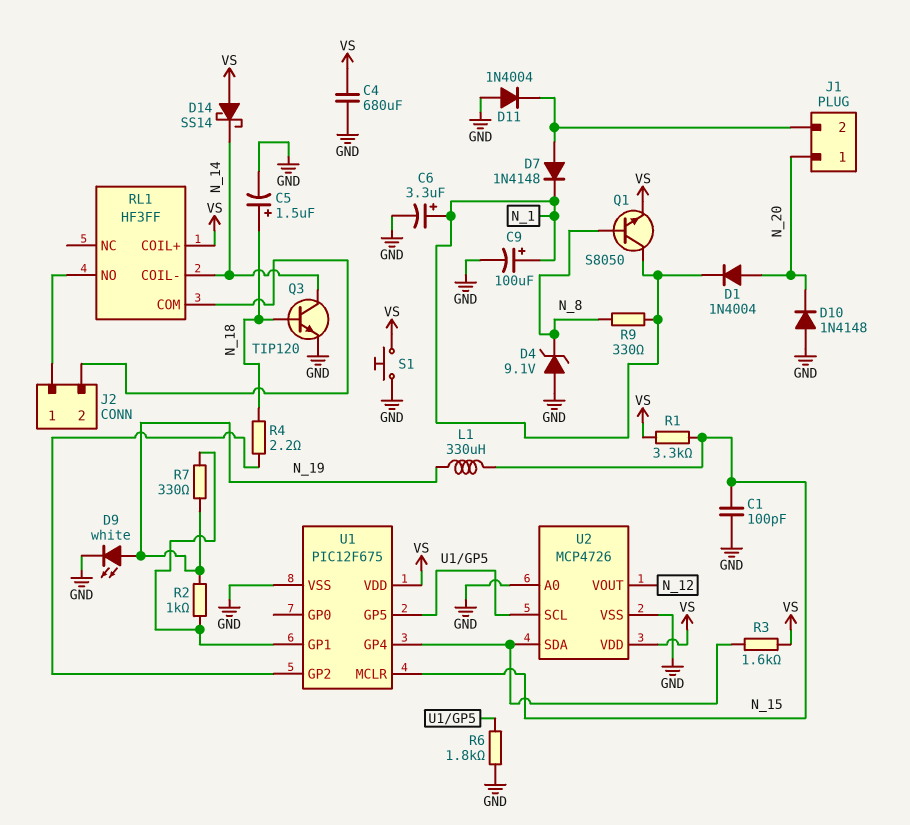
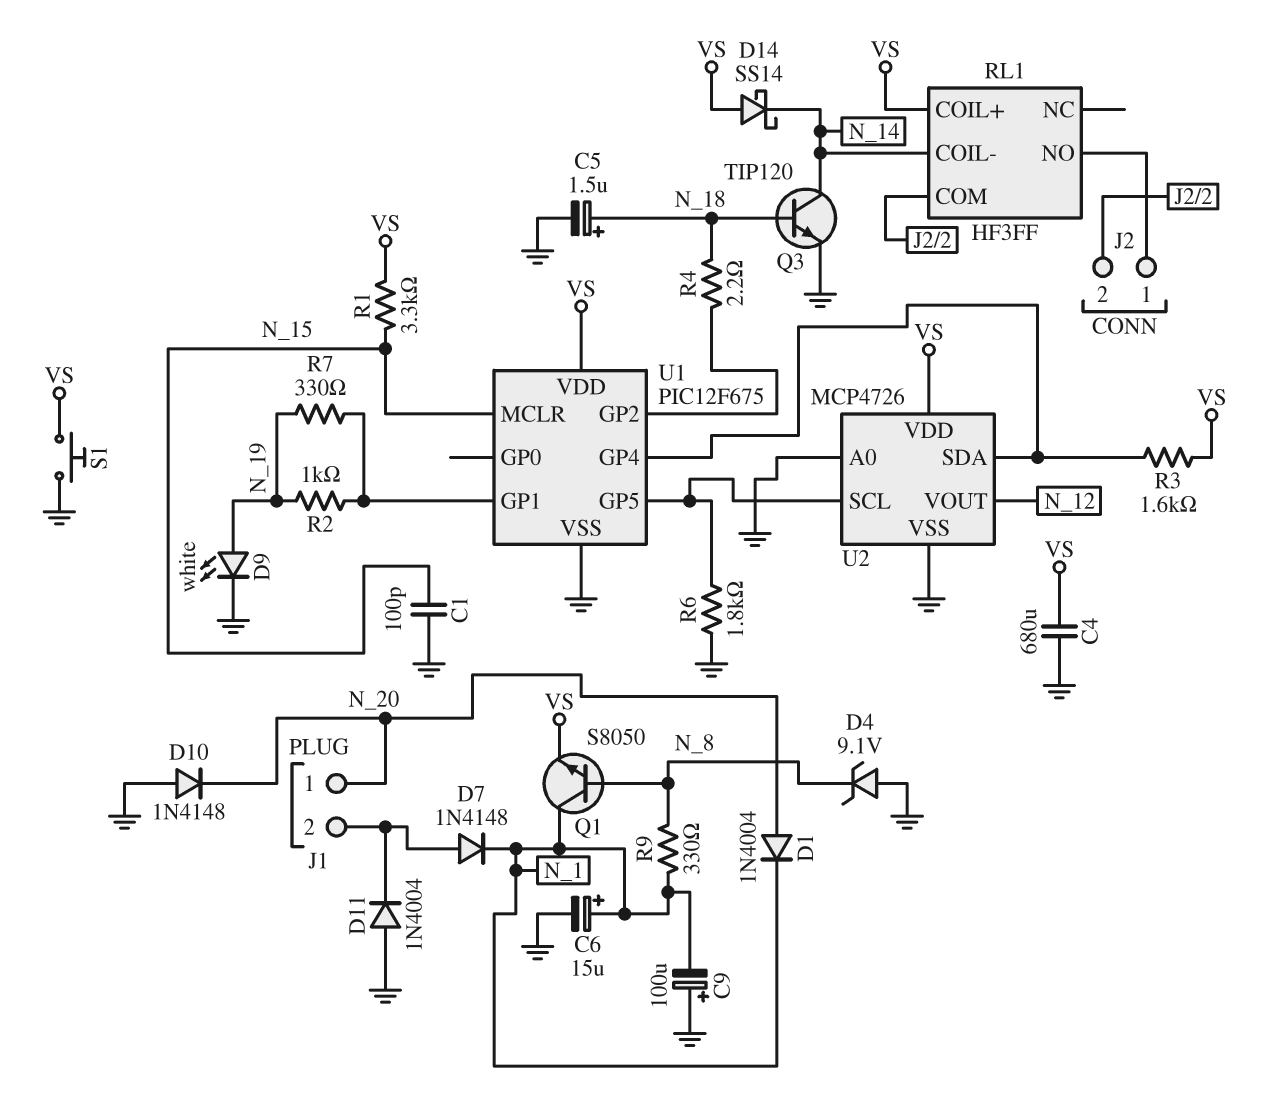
C6: 3.3uF (plus N_1, minus GND) -> 15uF (plus N_1, minus GND)
C9: 100uF (plus N_1, minus GND) -> 100uF (plus GND, minus N_1)
L1: 330uH (N_15, N_19) -> none

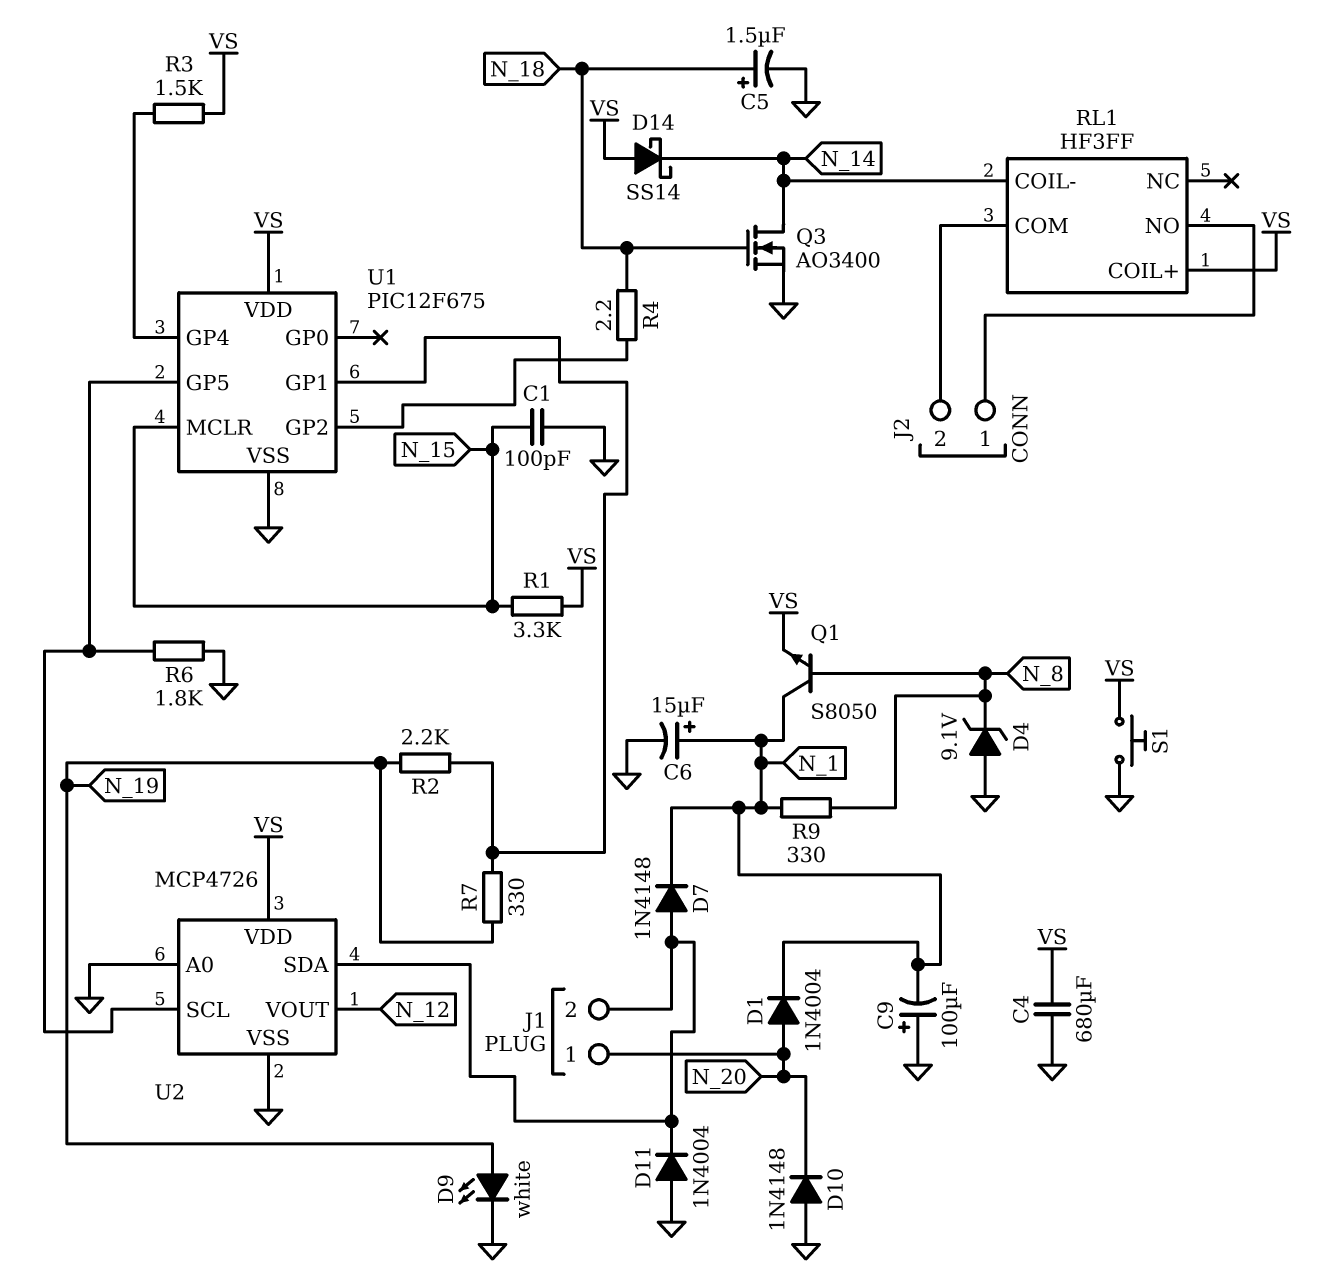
Q3: NPN TIP120 (B N_18, C N_14, E GND) -> NMOS AO3400 (G N_18, D N_14, S GND)
R2: 1k (N_19, U1/GP1) -> 2.2k (N_19, U1/GP1)
R3: 1.6k (U1/GP4, VS) -> 1.5k (U1/GP4, VS)
U2 pin SDA: U1/GP4 -> J1/2

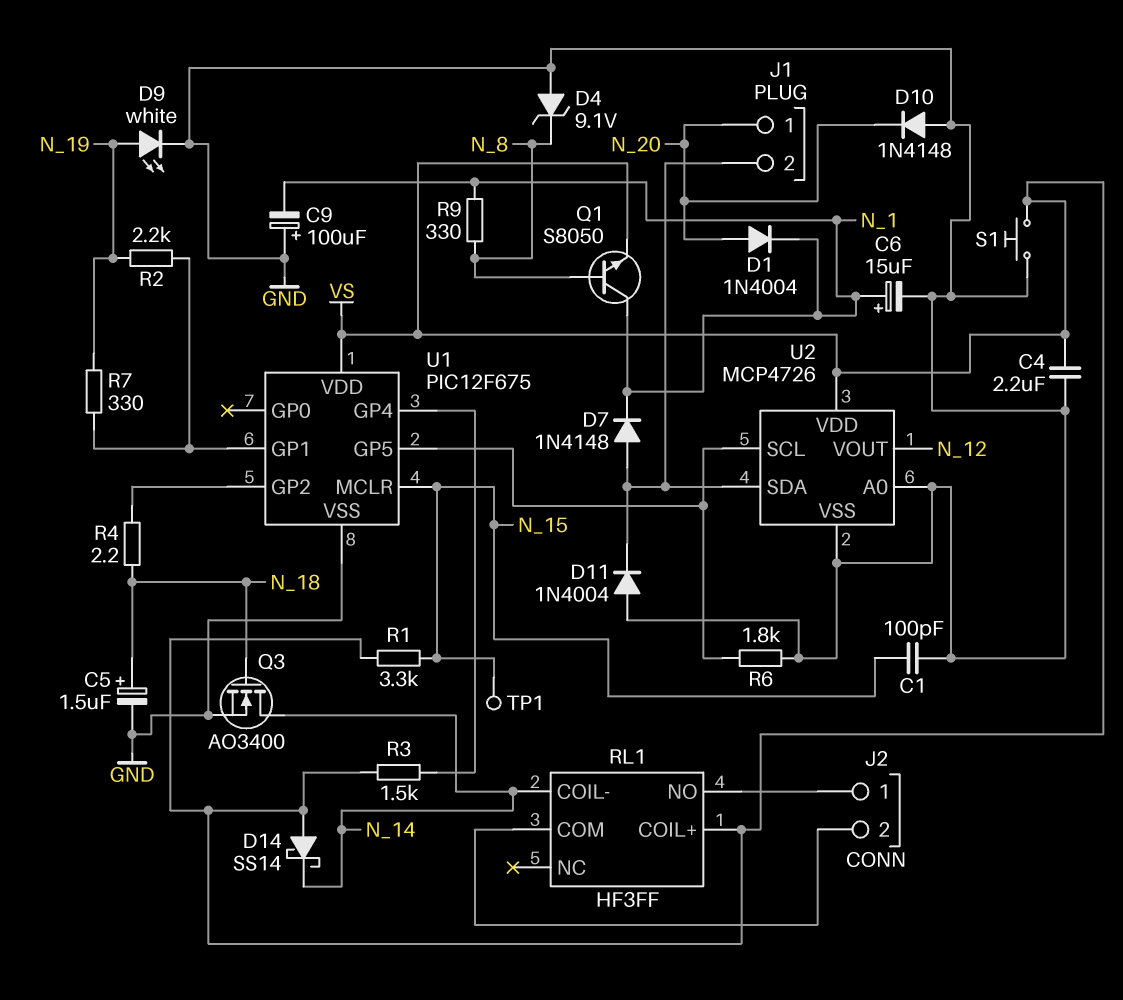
C4: 680uF (GND, VS) -> 2.2uF (GND, VS)
TP1: none -> test point (N_15)

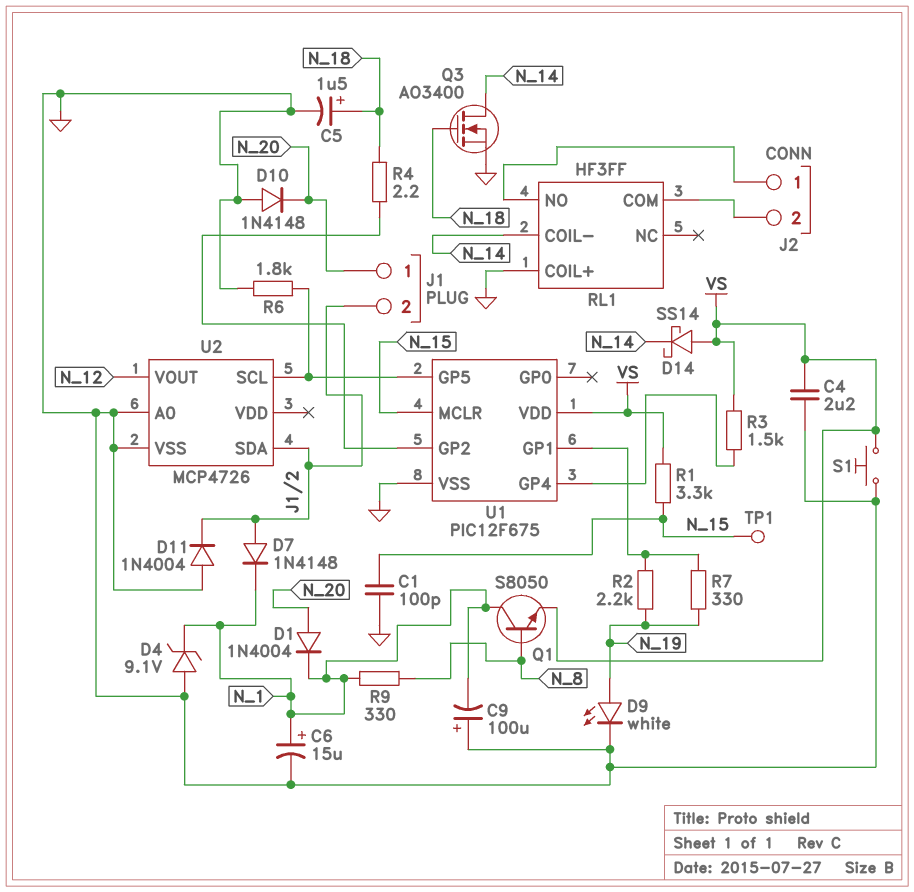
D4: zener 9.1V (A GND, K N_8) -> zener 9.1V (A GND, K N_1)
RL1 pin COIL+: VS -> GND
U2 pin VDD: VS -> none

